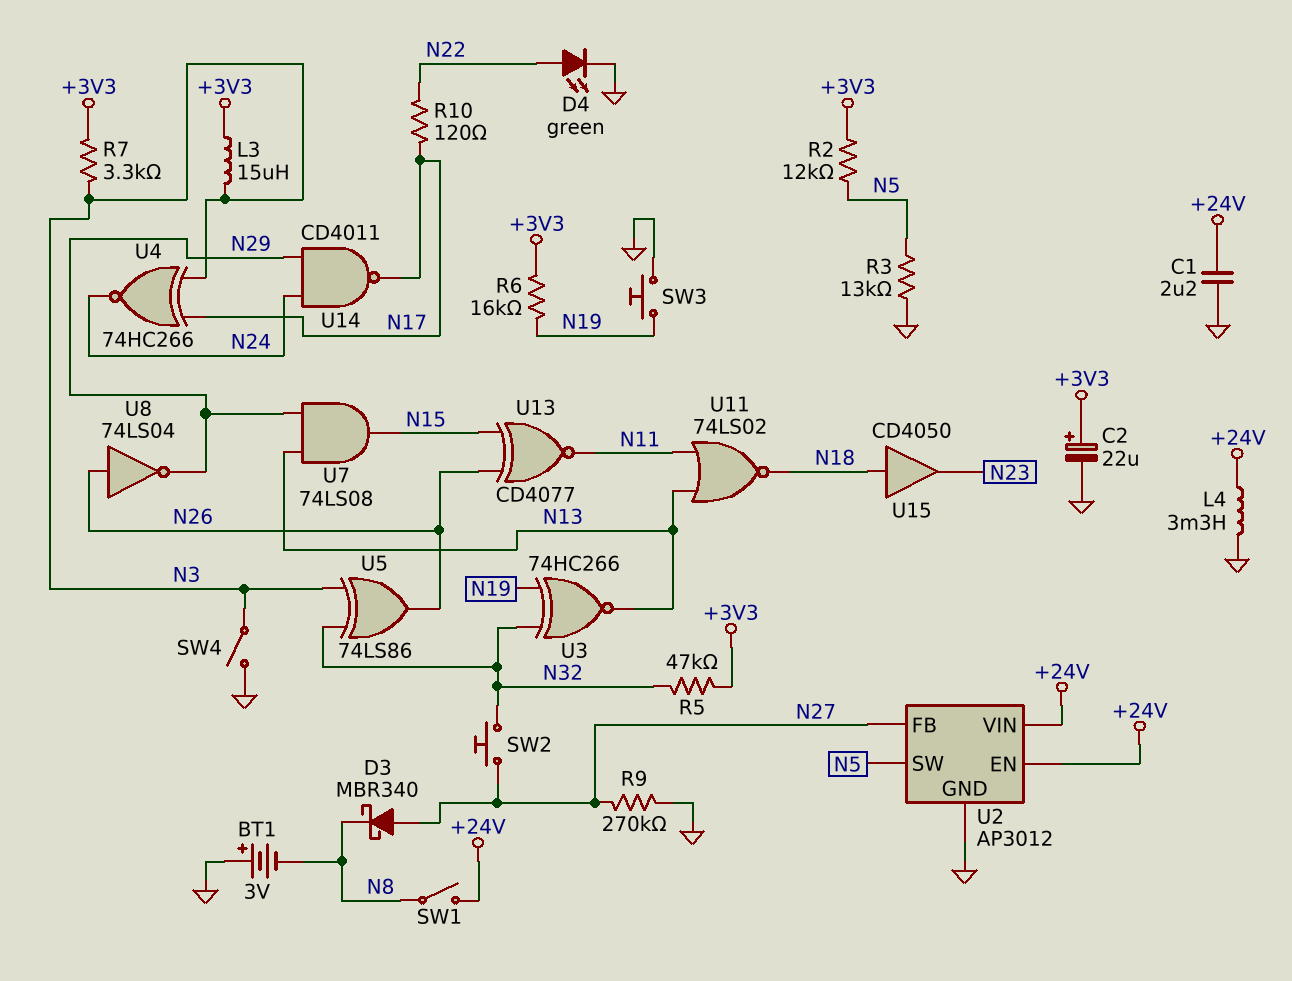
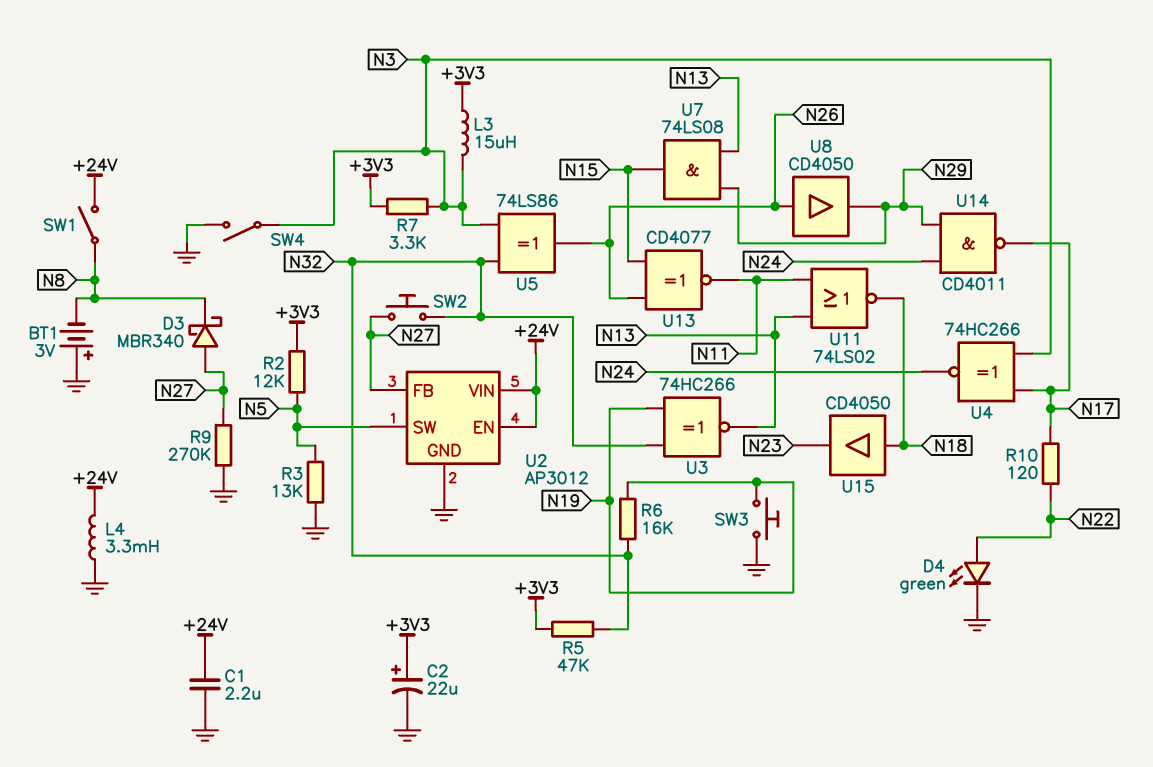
R6: 16k (+3V3, N19) -> 16k (N19, N32)
U8: NOT 74LS04 (in N26, out N29) -> buffer CD4050 (in N26, out N29)

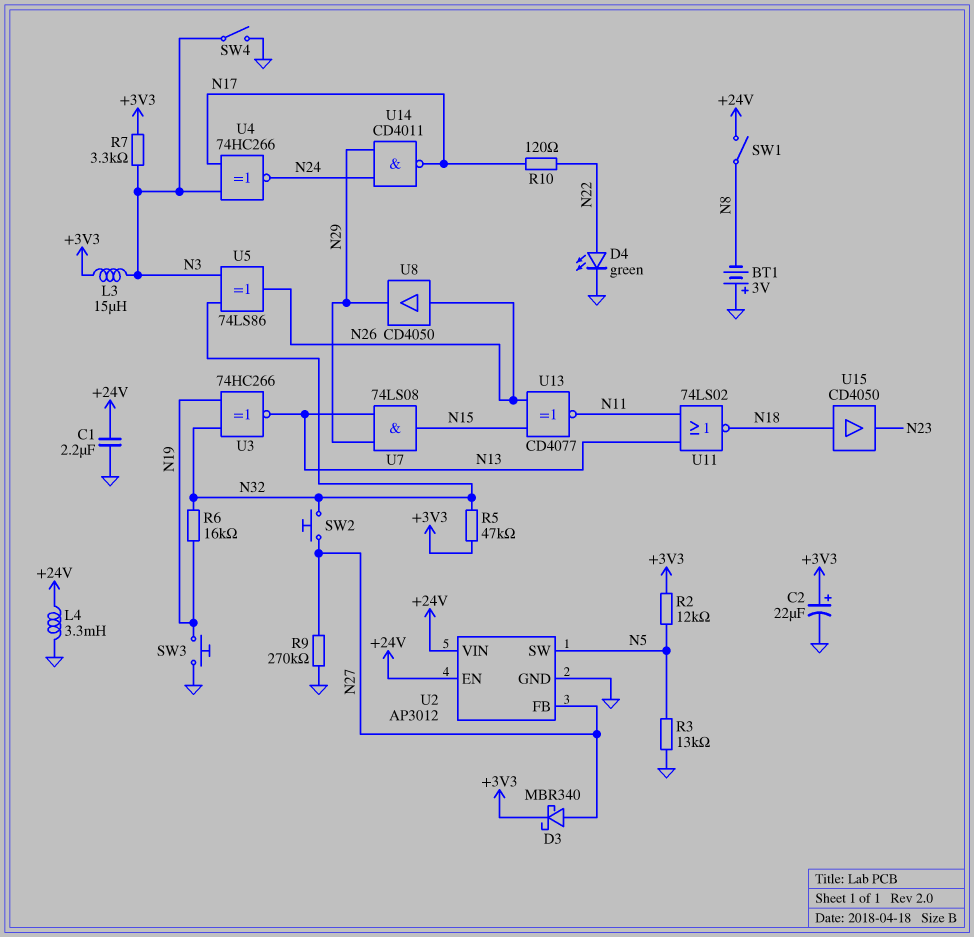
D3: schottky MBR340 (A N27, K N8) -> schottky MBR340 (A N27, K +3V3)

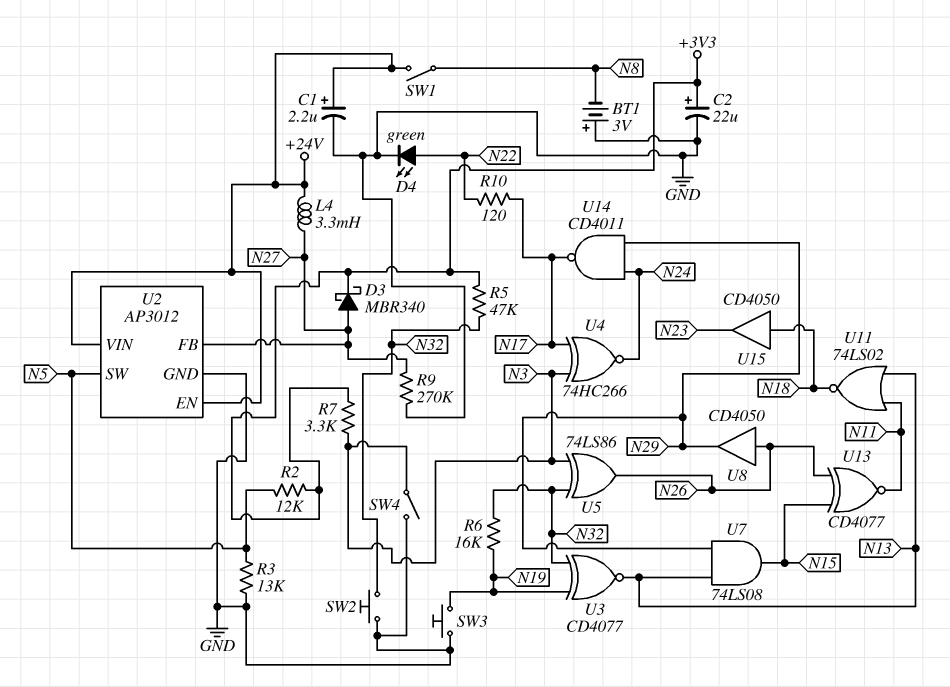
C1: 2.2uF (+24V, GND) -> 2.2uF (plus +24V, minus GND)
L3: 15uH (+3V3, N3) -> none
L4: 3.3mH (+24V, GND) -> 3.3mH (+24V, N27)
SW2: button (N27, N32) -> button (GND, N32)
U3: XNOR 74HC266 (in N19, in N32, out N13) -> XNOR CD4077 (in N19, in N32, out N13)

